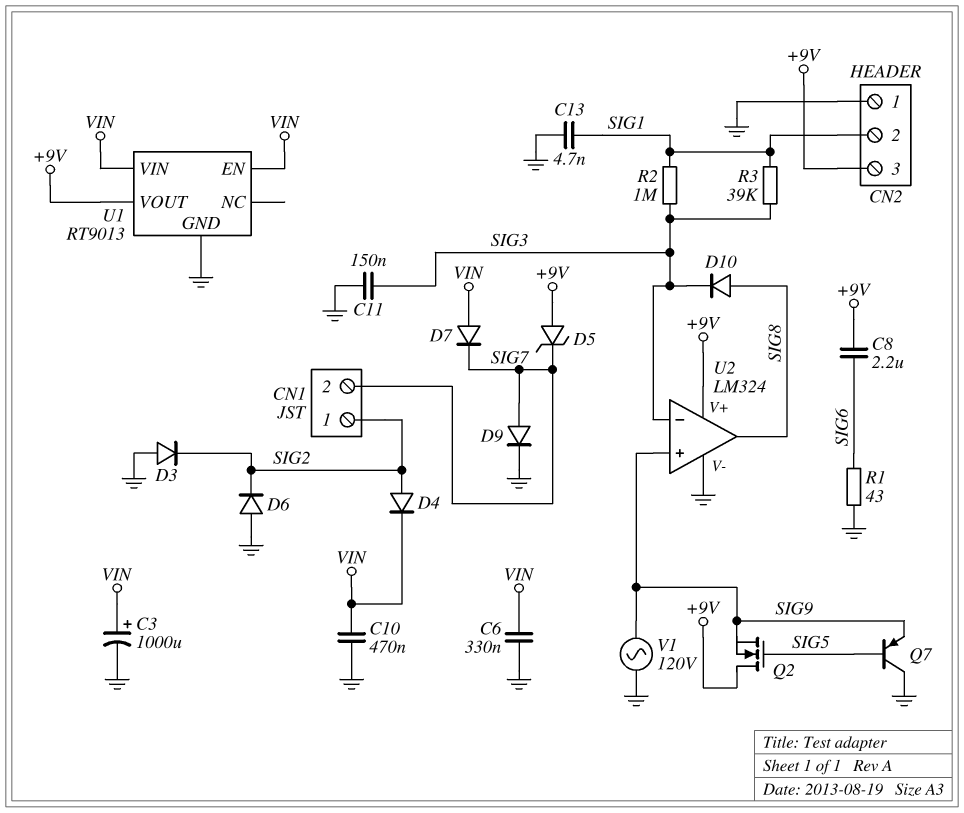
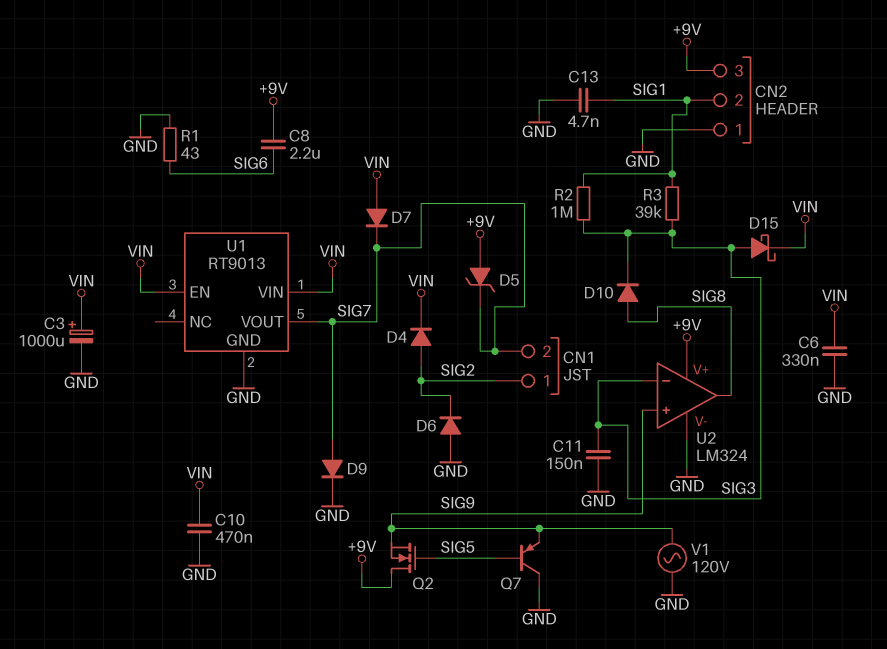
D3: diode (A GND, K SIG2) -> none
D15: none -> schottky (A SIG3, K VIN)
U1 pin VOUT: +9V -> SIG7

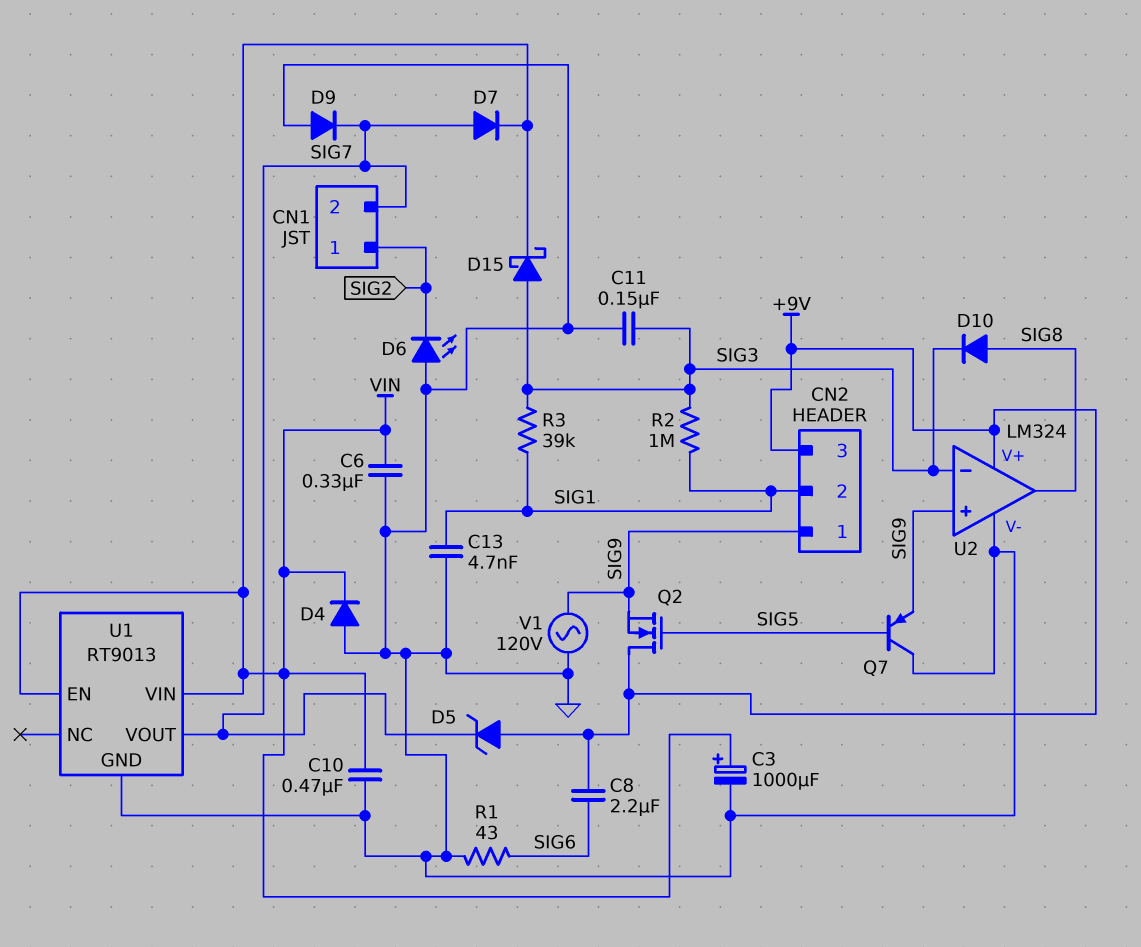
CN2 pin 1: GND -> SIG9
D4: diode (A SIG2, K VIN) -> diode (A GND, K VIN)
D6: diode (A GND, K SIG2) -> LED (A GND, K SIG2)
D7: diode (A VIN, K SIG7) -> diode (A SIG7, K VIN)
D9: diode (A SIG7, K GND) -> diode (A GND, K SIG7)

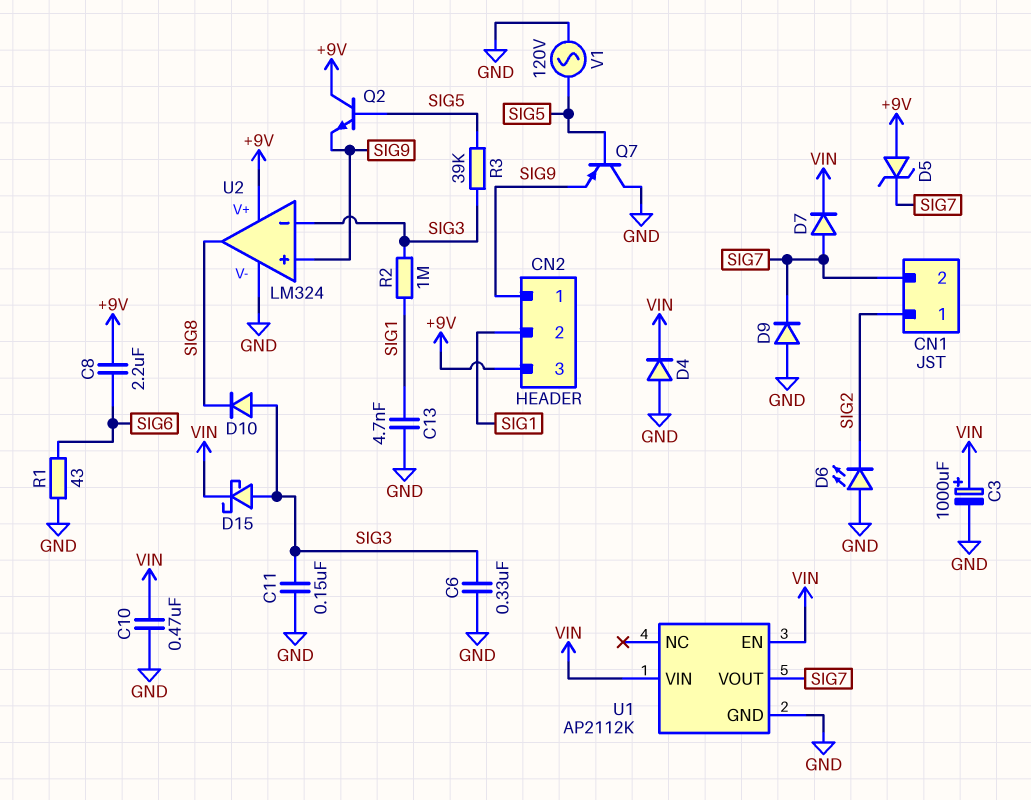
C6: 330nF (GND, VIN) -> 330nF (GND, SIG3)
D10: diode (A SIG8, K SIG3) -> diode (A SIG3, K SIG8)
Q2: NMOS (G SIG5, D +9V, S SIG9) -> NPN (B SIG5, C +9V, E SIG9)
R3: 39k (SIG1, SIG3) -> 39k (SIG3, SIG5)
U1: RT9013 -> AP2112K
V1: AC 120V (GND, SIG9) -> AC 120V (GND, SIG5)

